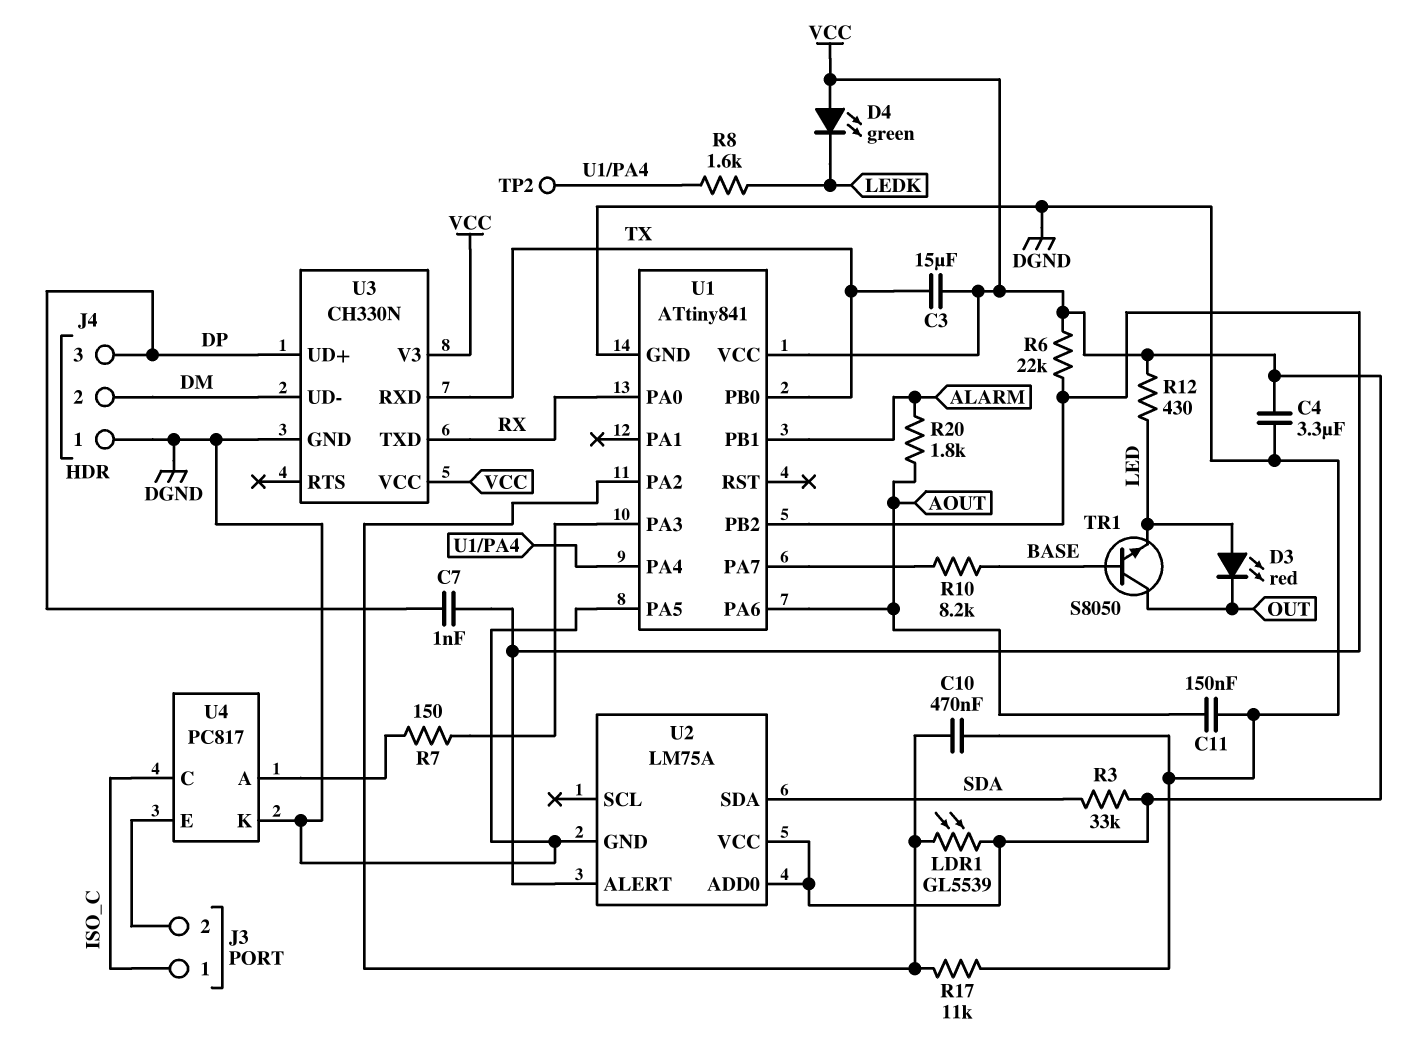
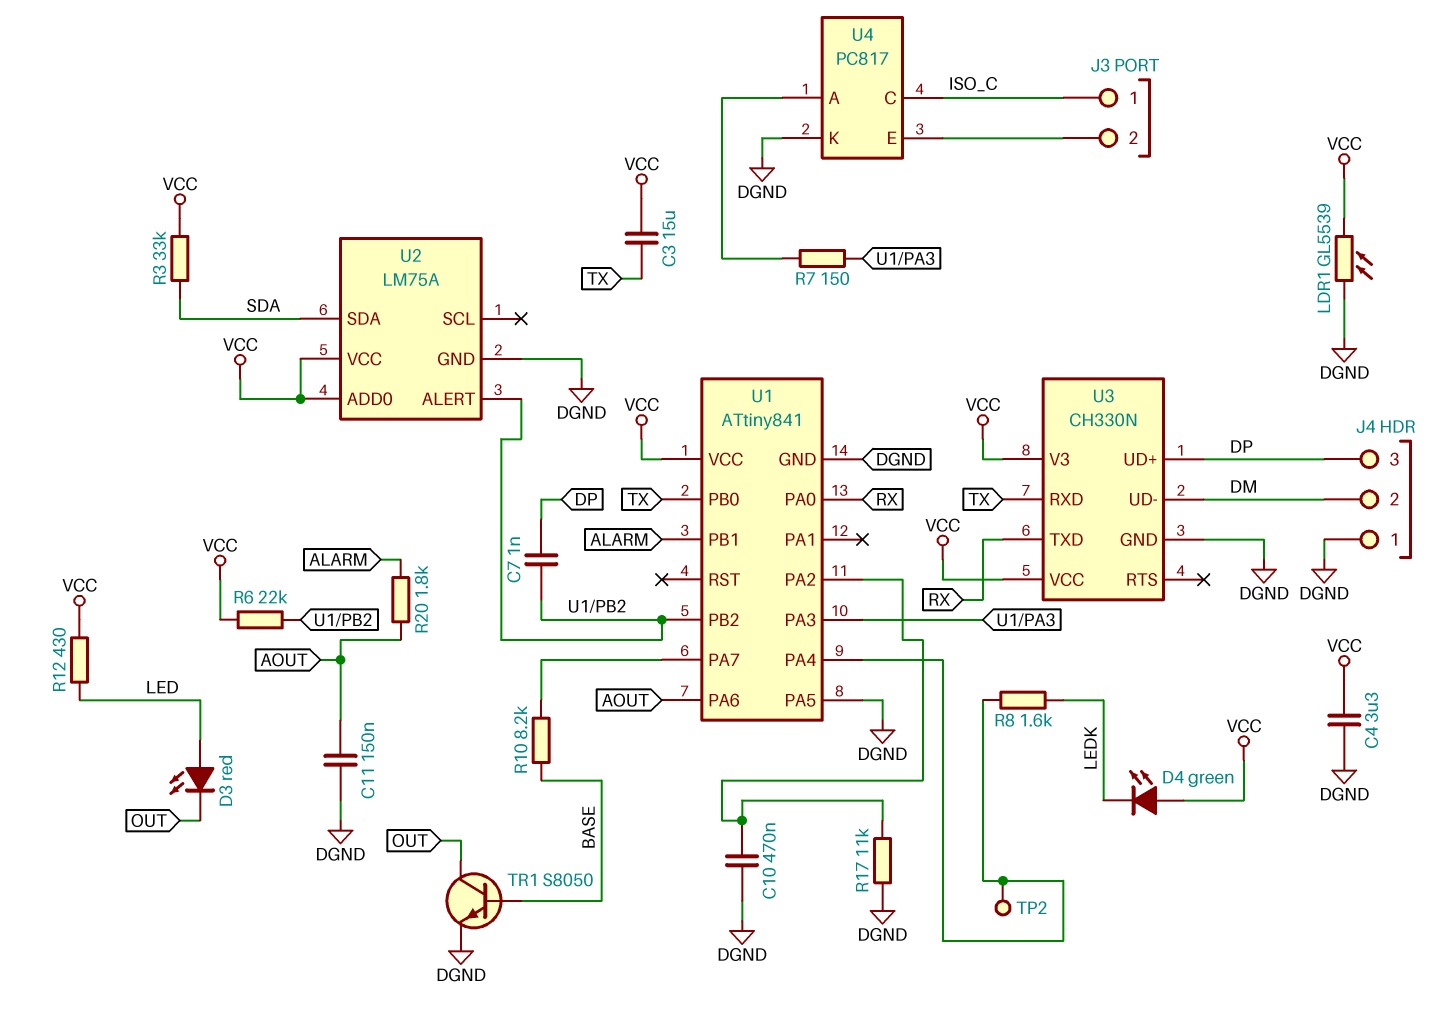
LDR1: GL5539 (U1/PA2, VCC) -> GL5539 (DGND, VCC)
TR1: NPN S8050 (B BASE, C OUT, E LED) -> NPN S8050 (B BASE, C OUT, E DGND)

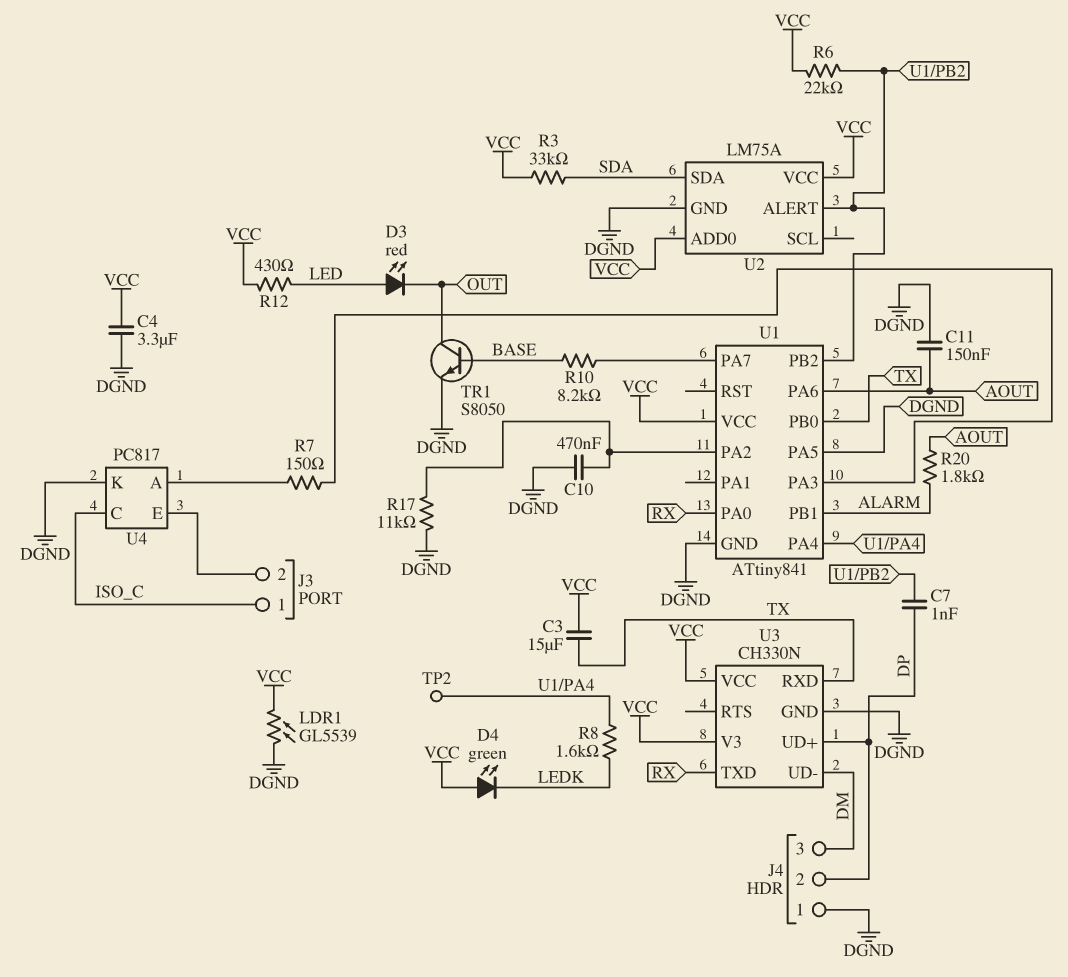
J4 pin 2: DM -> DP
J4 pin 3: DP -> DM

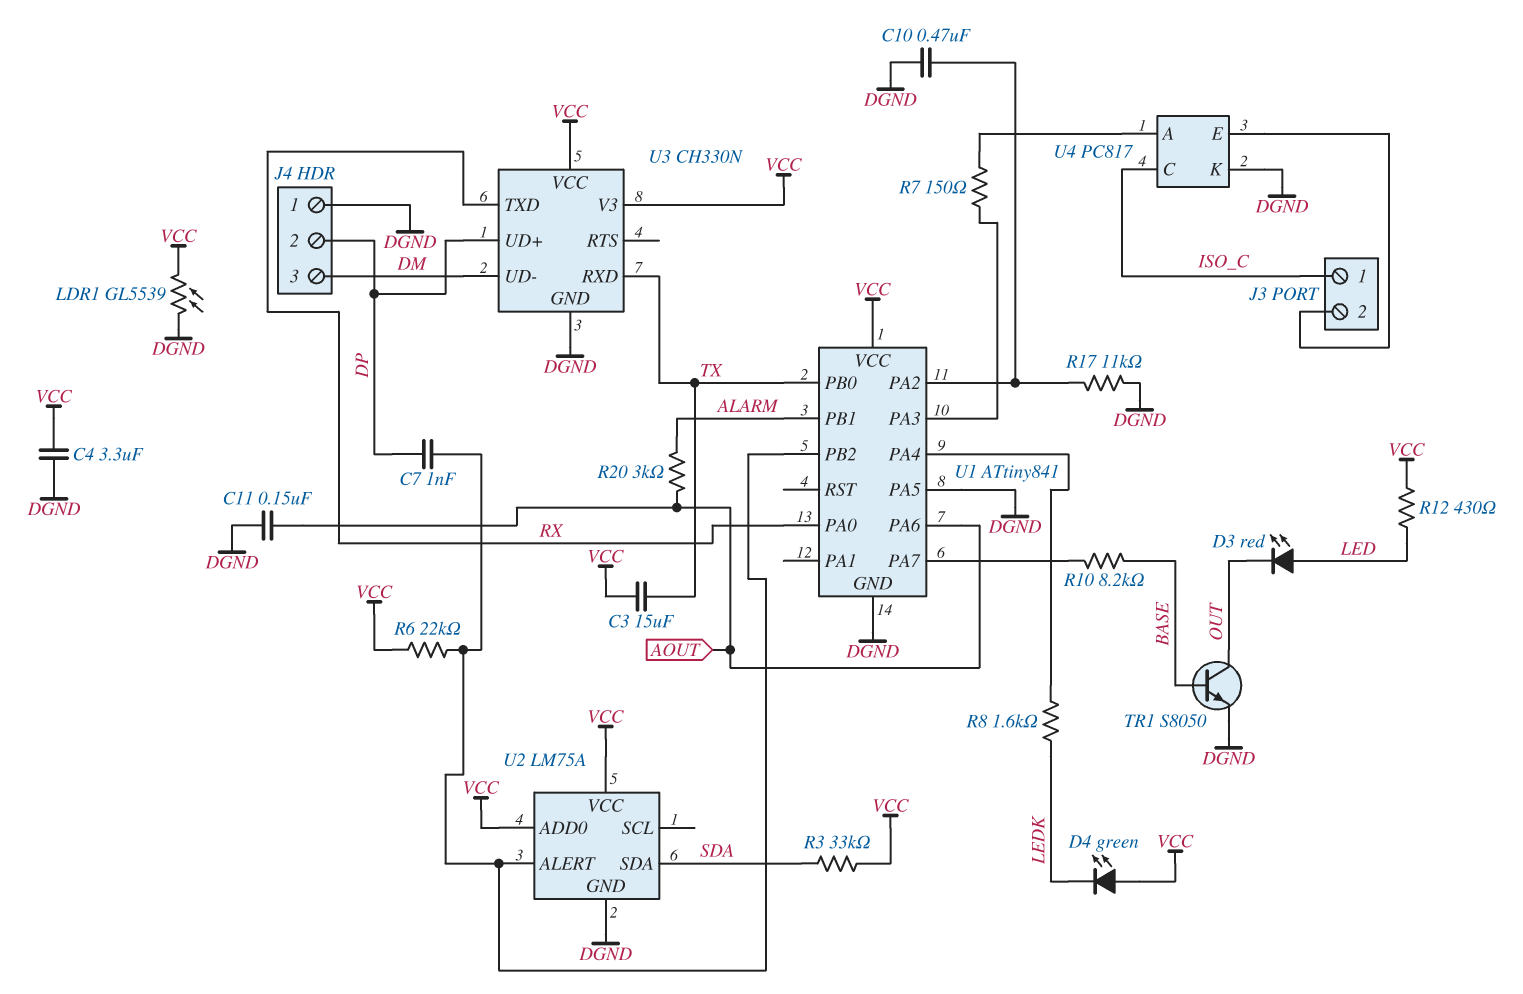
R20: 1.8k (ALARM, AOUT) -> 3k (ALARM, AOUT)
TP2: test point (U1/PA4) -> none

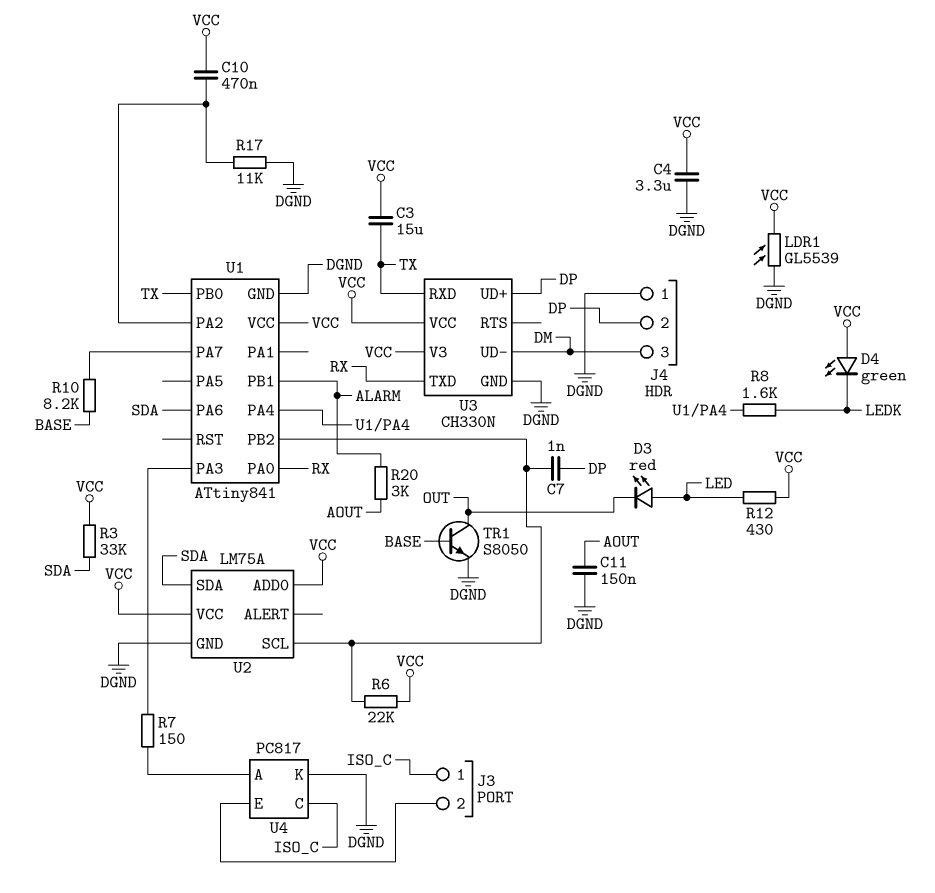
C10: 470nF (DGND, U1/PA2) -> 470nF (U1/PA2, VCC)
U1 pin PA5: DGND -> none
U1 pin PA6: AOUT -> SDA
U2 pin ALERT: U1/PB2 -> none
U2 pin SCL: none -> U1/PB2

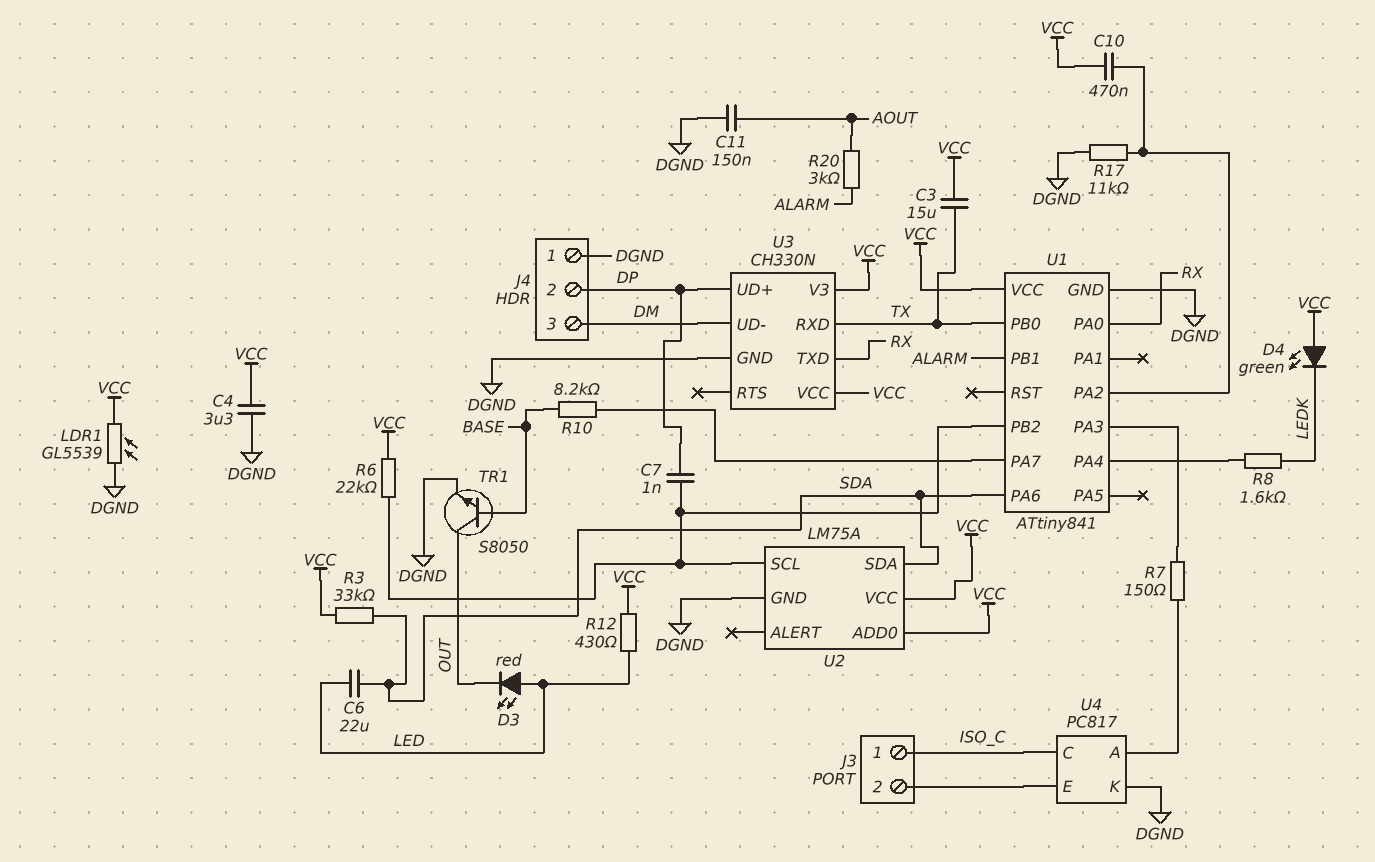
C6: none -> 22uF (LED, SDA)

